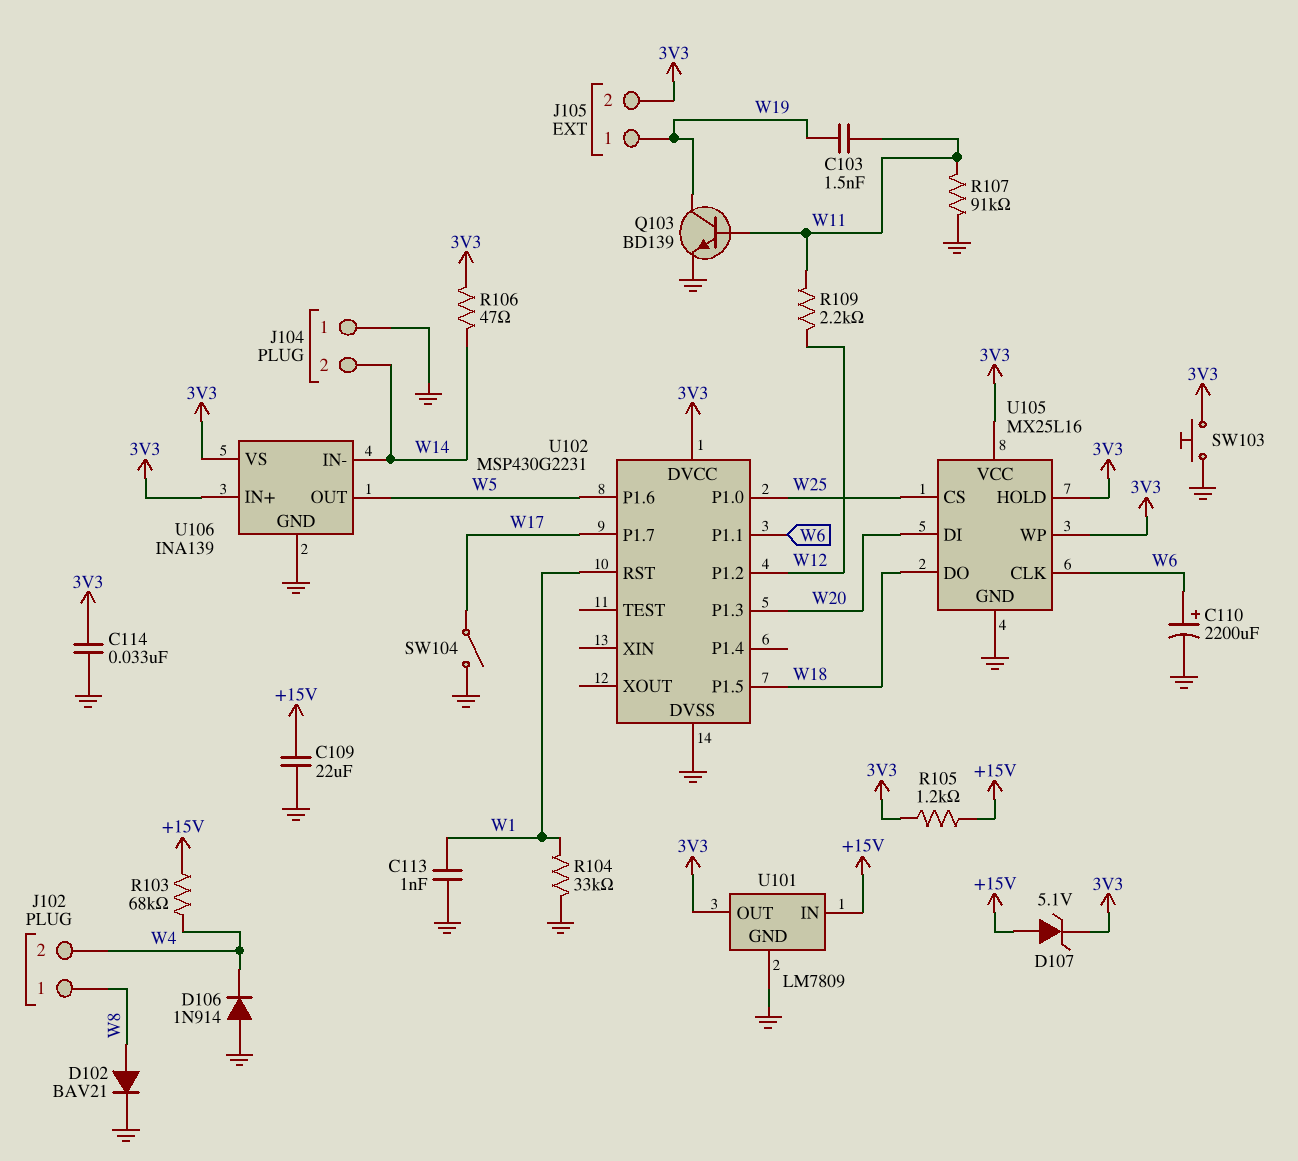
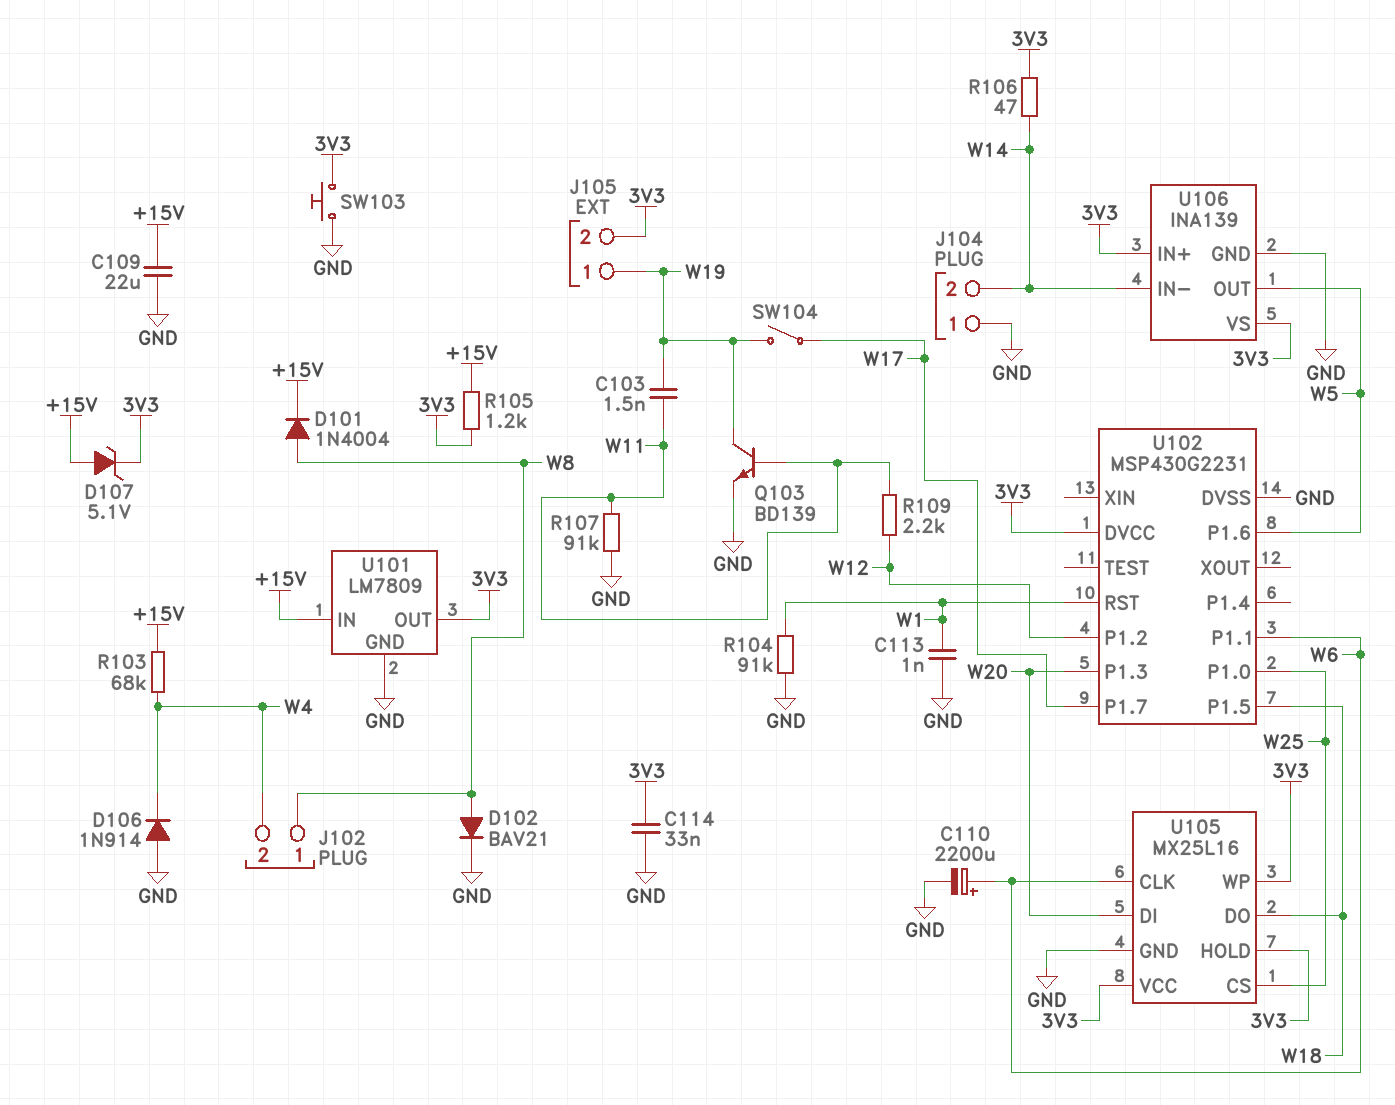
D101: none -> diode 1N4004 (A W8, K +15V)
R104: 33k (GND, W1) -> 91k (GND, W1)
SW104: switch (GND, W17) -> switch (W17, W19)

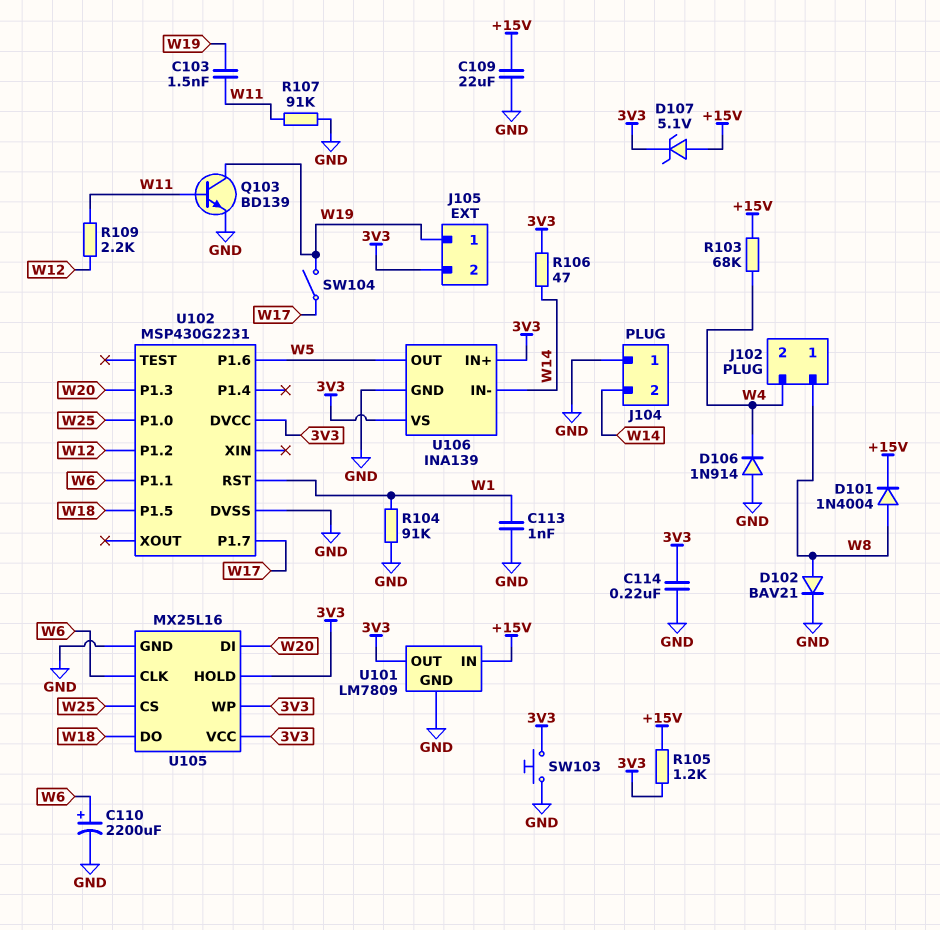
C114: 33nF (3V3, GND) -> 220nF (3V3, GND)

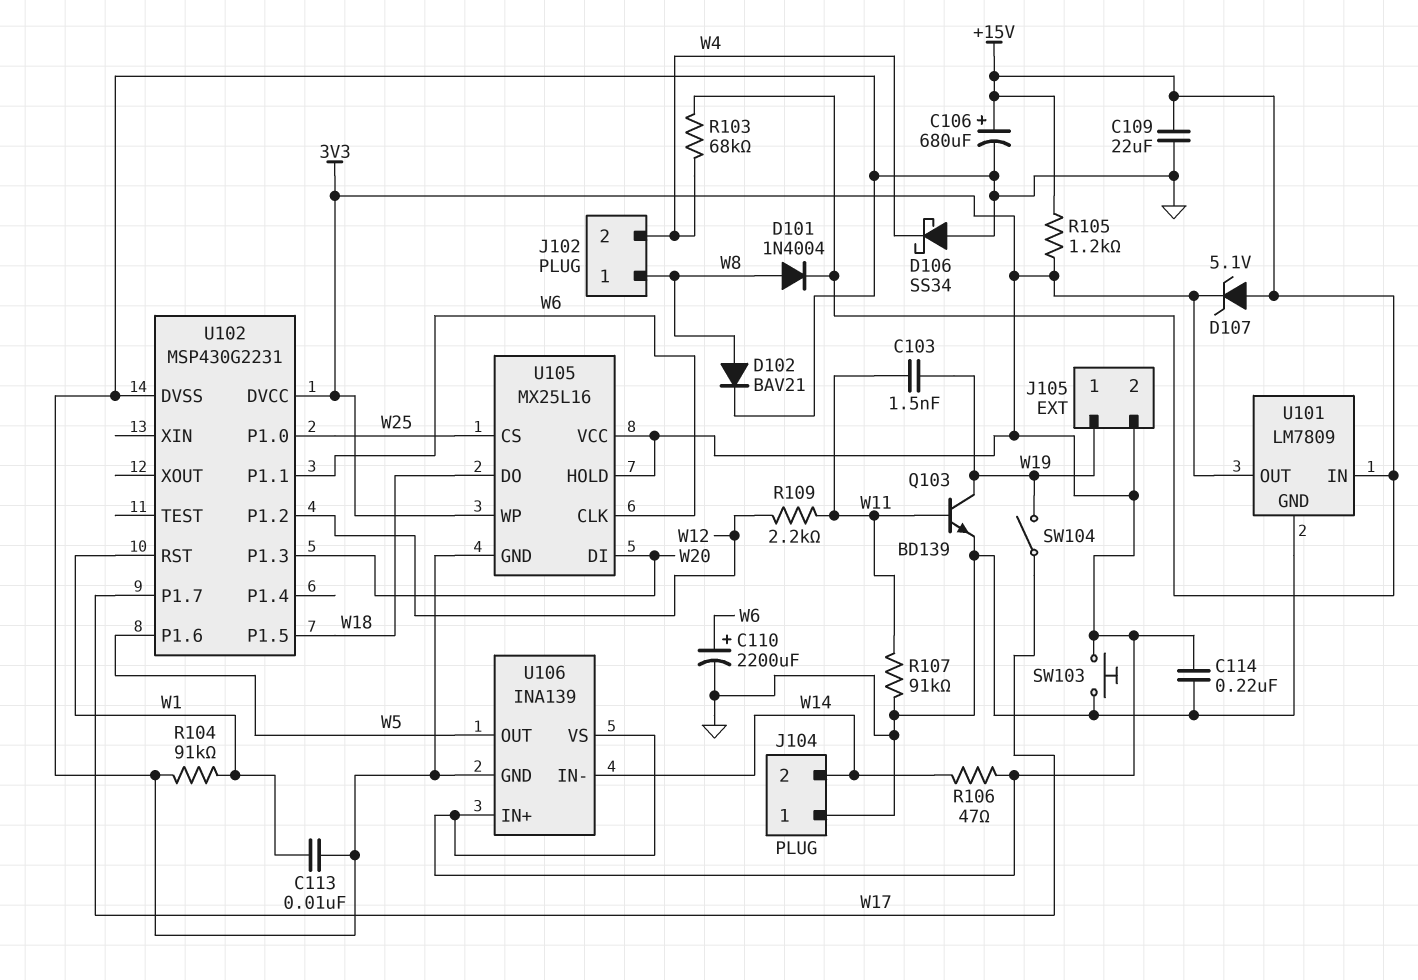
C106: none -> 680uF (plus +15V, minus GND)
C113: 1nF (GND, W1) -> 10nF (GND, W1)
D106: diode 1N914 (A GND, K W4) -> schottky SS34 (A GND, K W4)

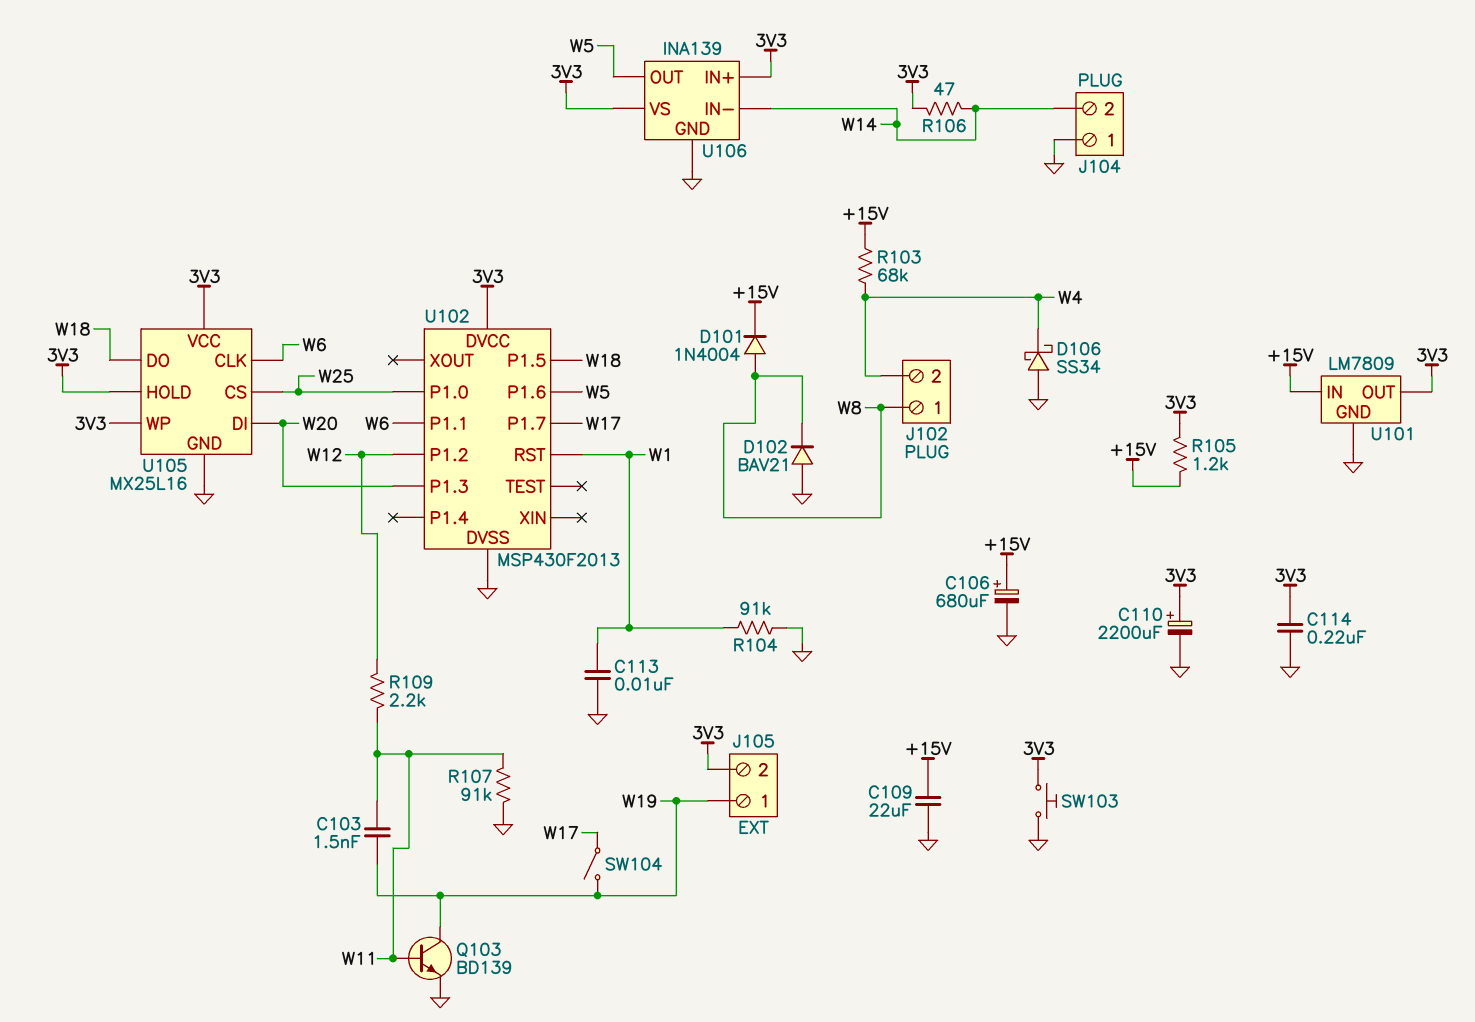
C110: 2200uF (plus W6, minus GND) -> 2200uF (plus 3V3, minus GND)
D102: diode BAV21 (A W8, K GND) -> diode BAV21 (A GND, K W8)
D107: zener 5.1V (A +15V, K 3V3) -> none
U102: MSP430G2231 -> MSP430F2013

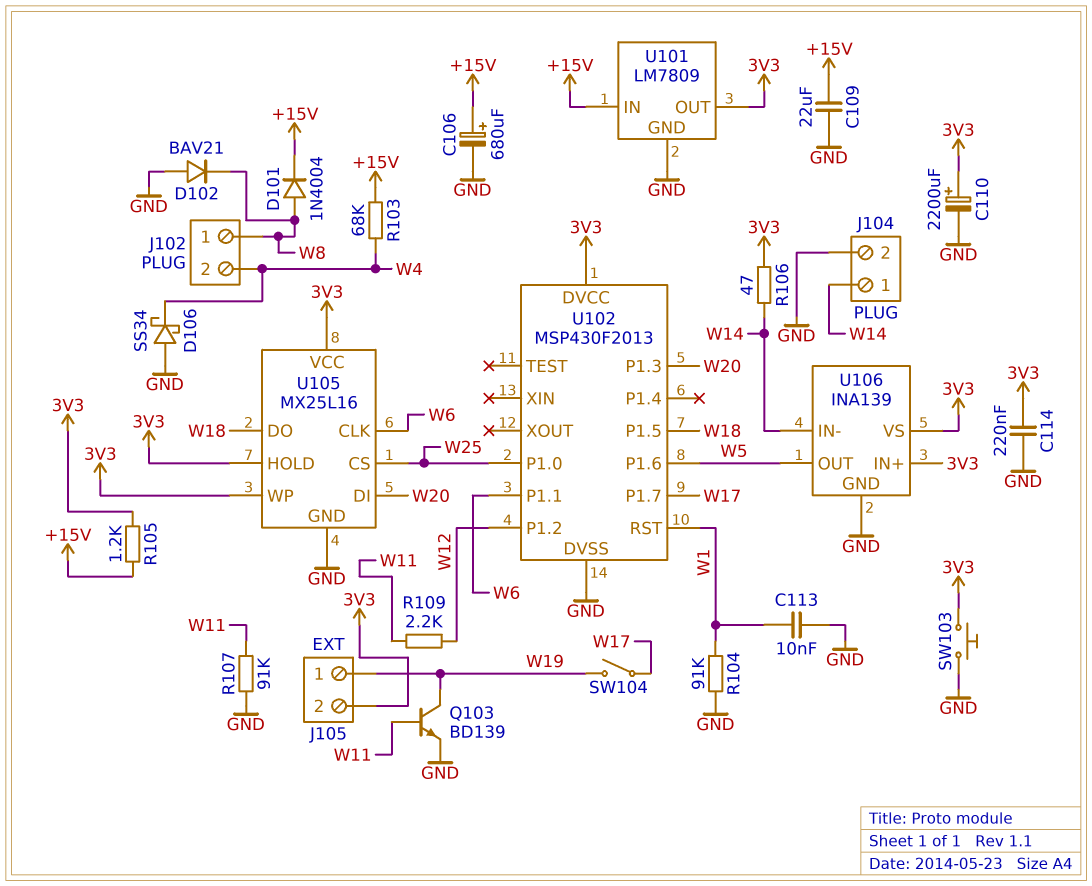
C103: 1.5nF (W11, W19) -> none
J104 pin 1: GND -> W14
J104 pin 2: W14 -> GND

